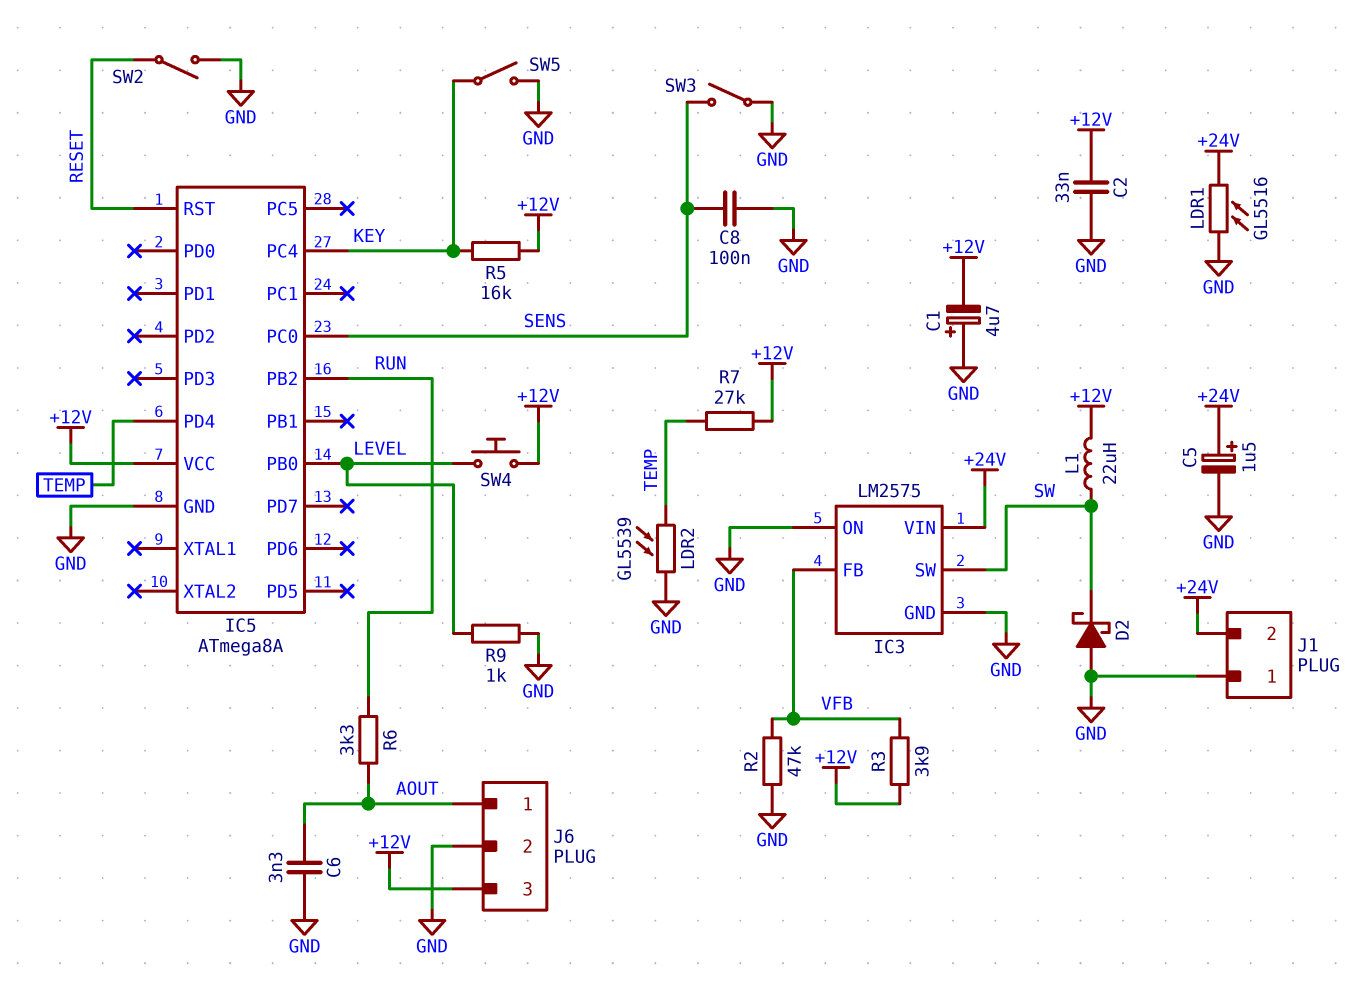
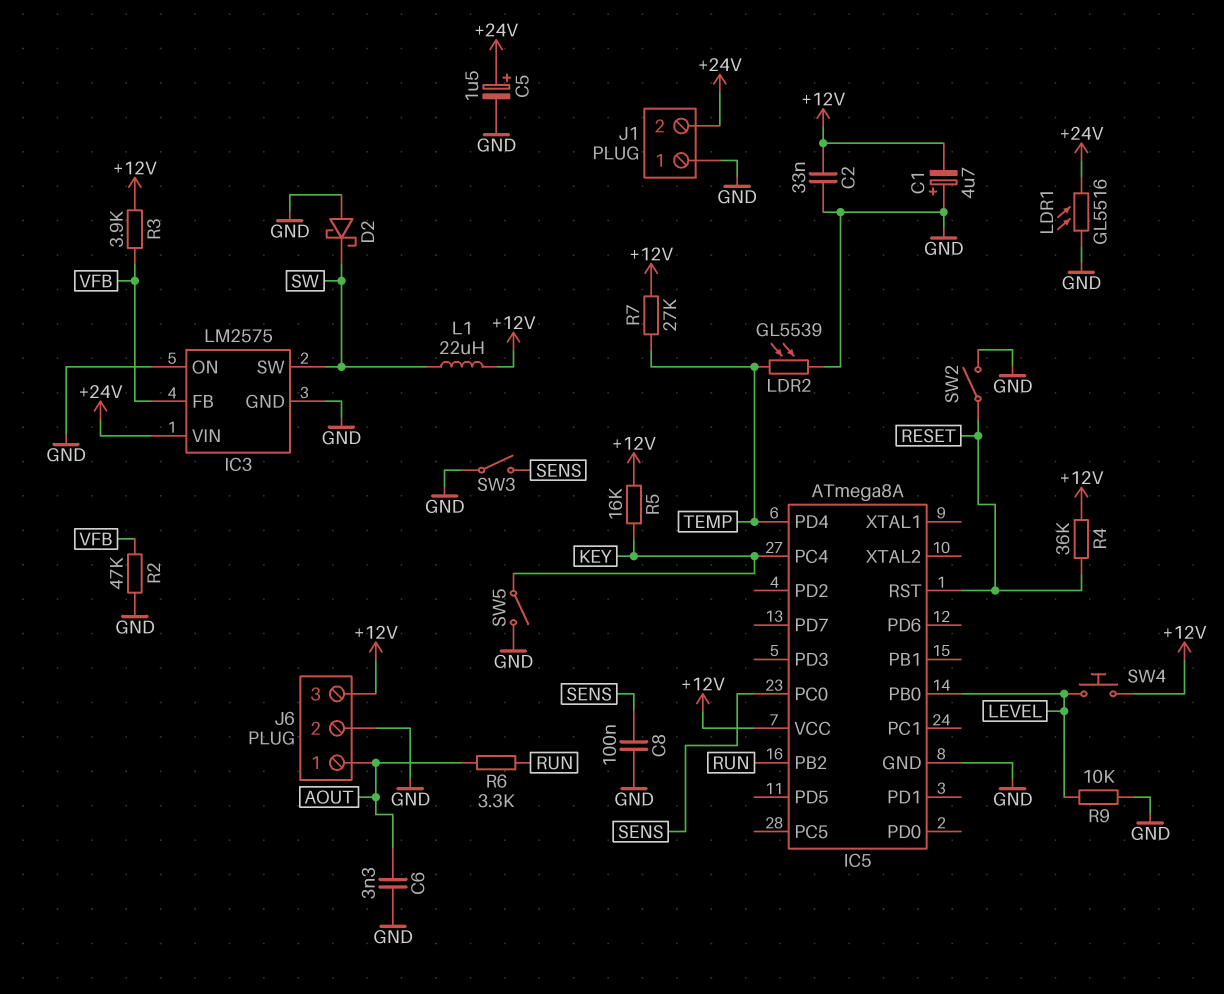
R4: none -> 36k (+12V, RESET)
R9: 1k (GND, LEVEL) -> 10k (GND, LEVEL)

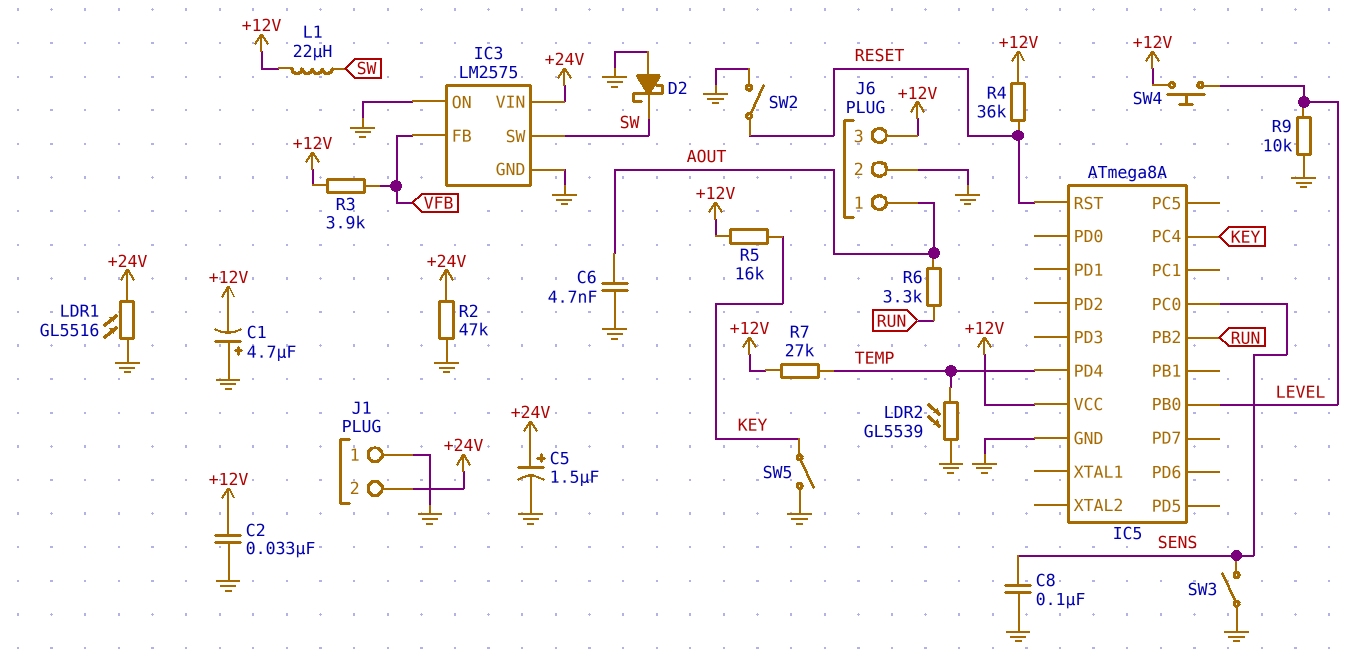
C6: 3.3nF (AOUT, GND) -> 4.7nF (AOUT, GND)
R2: 47k (GND, VFB) -> 47k (+24V, GND)

